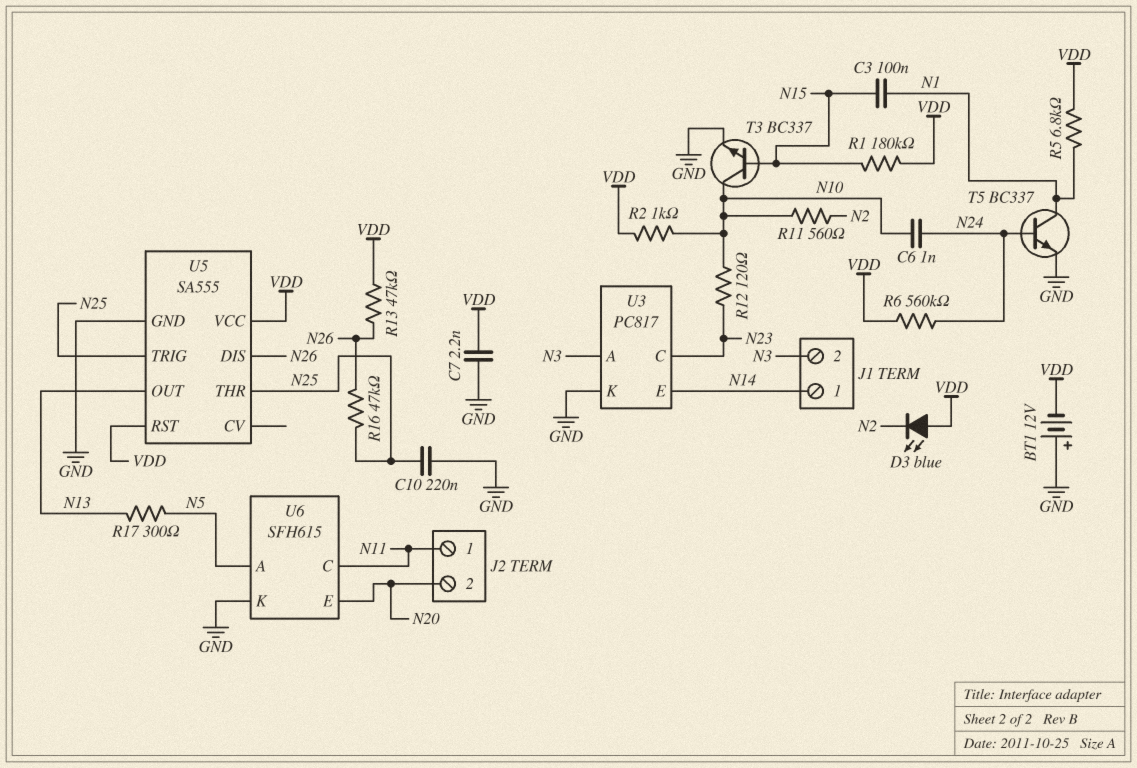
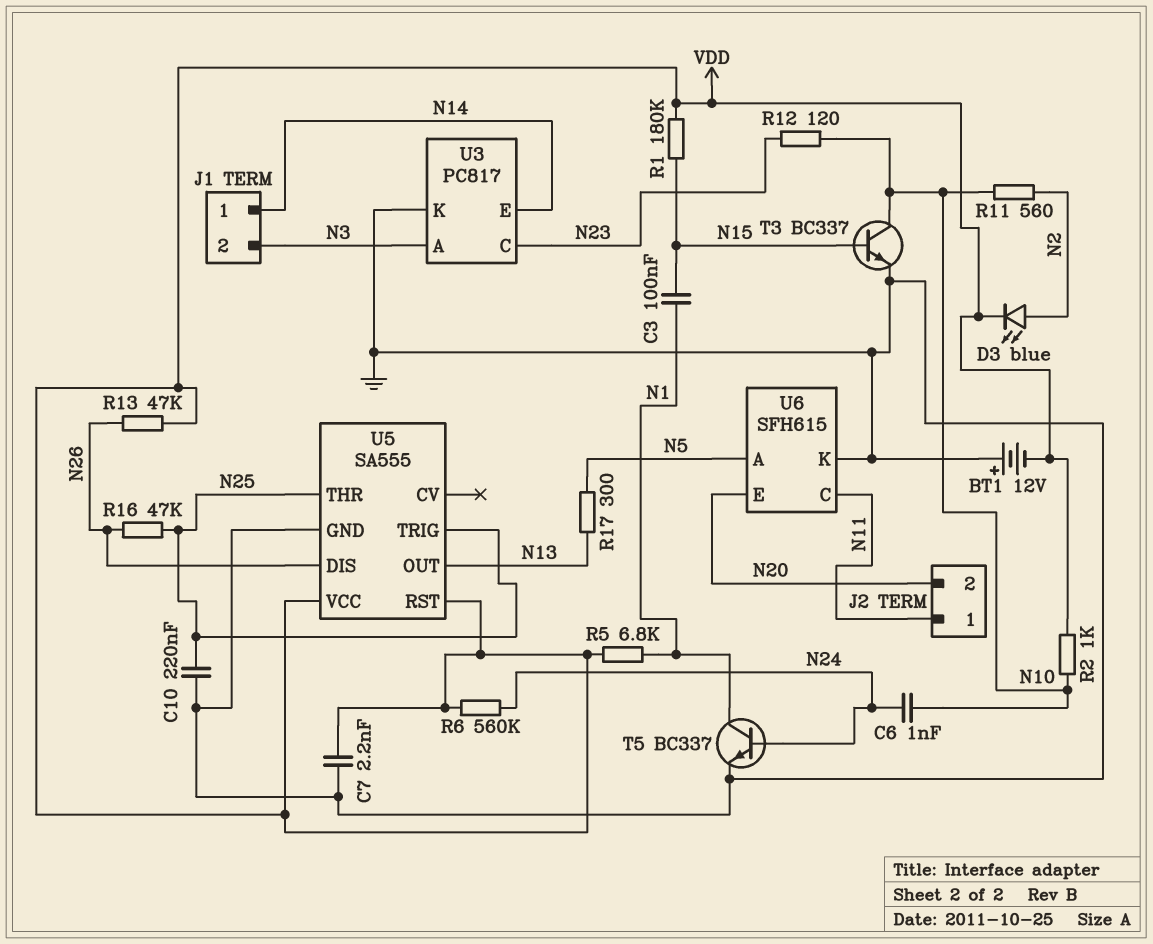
D3: LED blue (A VDD, K N2) -> LED blue (A N2, K VDD)

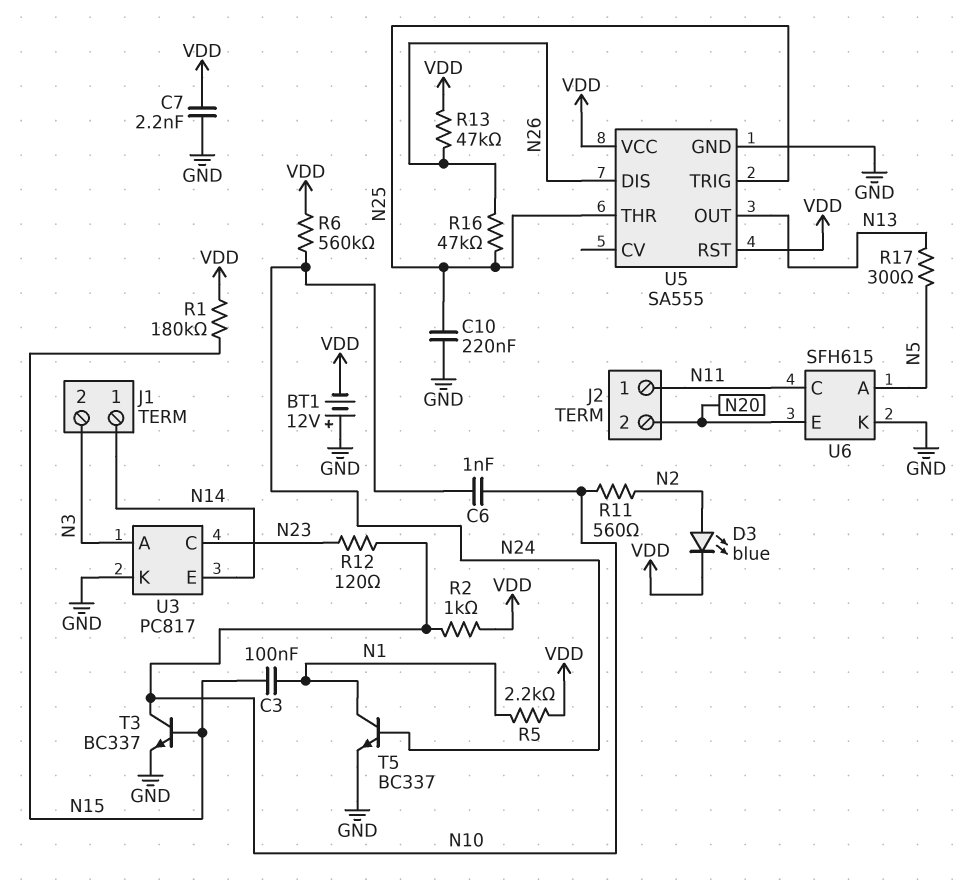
R5: 6.8k (N1, VDD) -> 2.2k (N1, VDD)

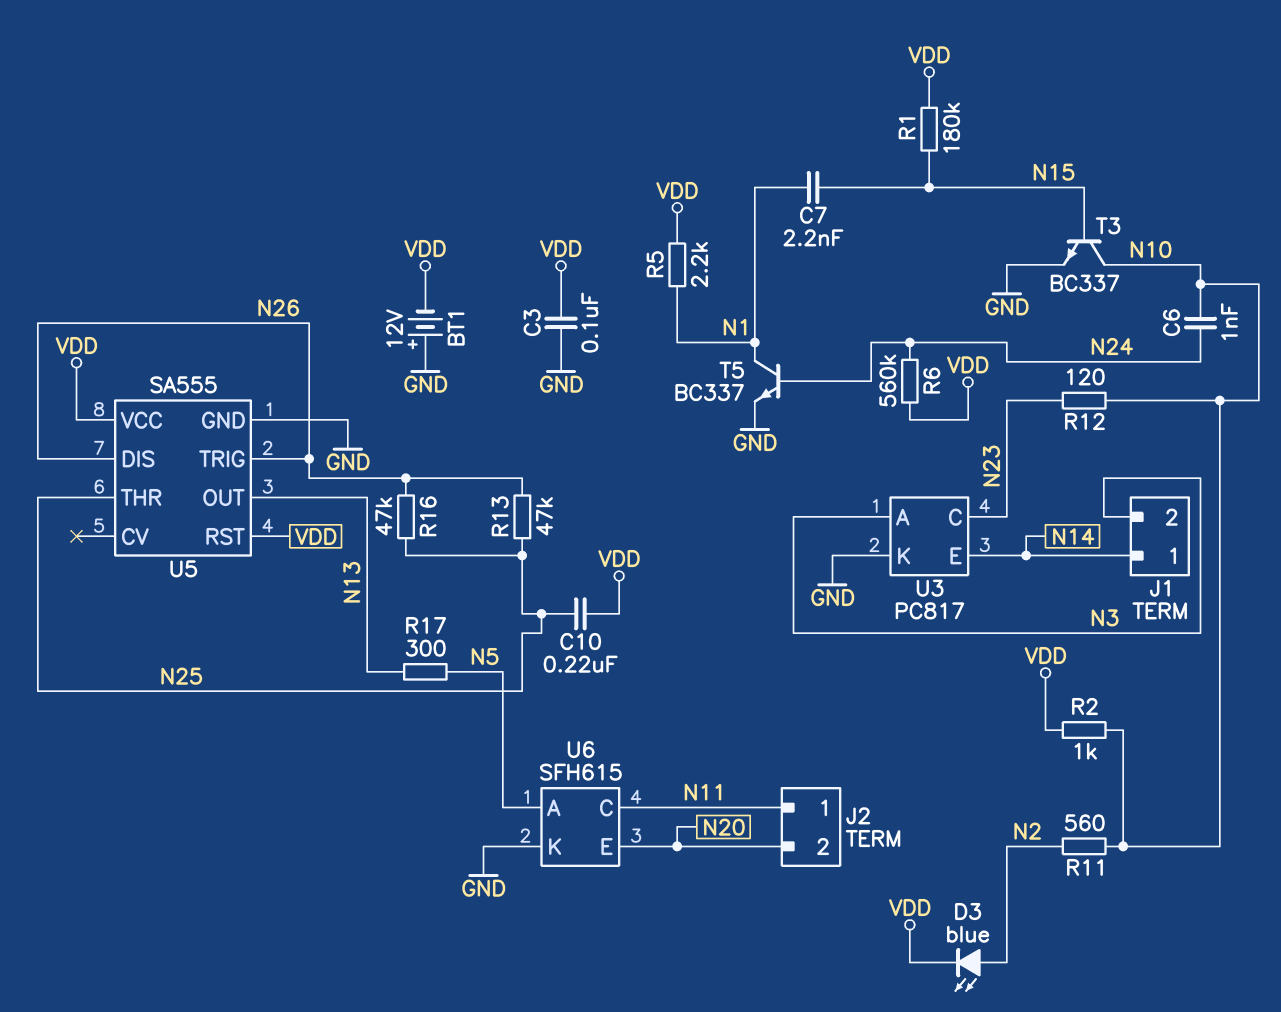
C3: 100nF (N1, N15) -> 100nF (GND, VDD)
C7: 2.2nF (GND, VDD) -> 2.2nF (N1, N15)
C10: 220nF (GND, N25) -> 220nF (N25, VDD)
R13: 47k (N26, VDD) -> 47k (N25, N26)
U5 pin TRIG: N25 -> N26

